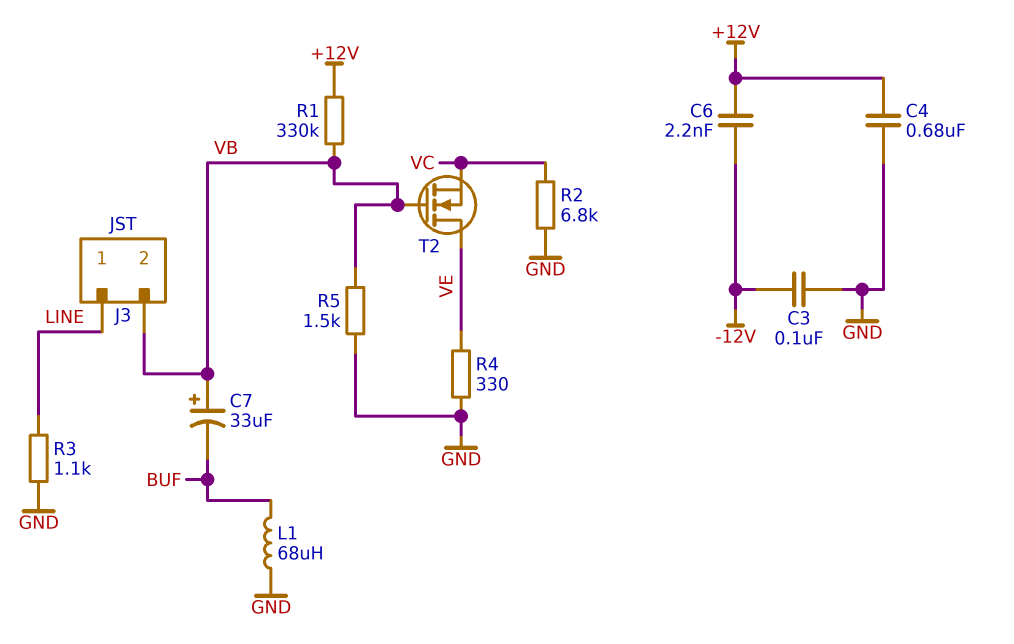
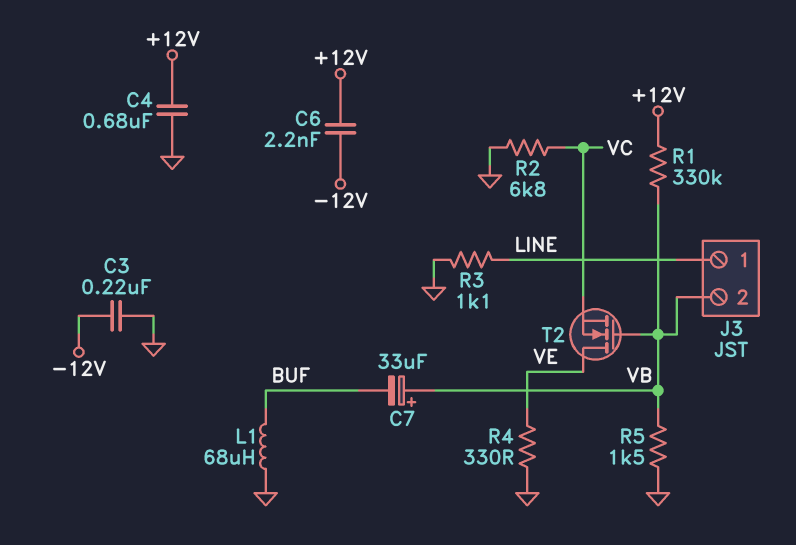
C3: 100nF (-12V, GND) -> 220nF (-12V, GND)

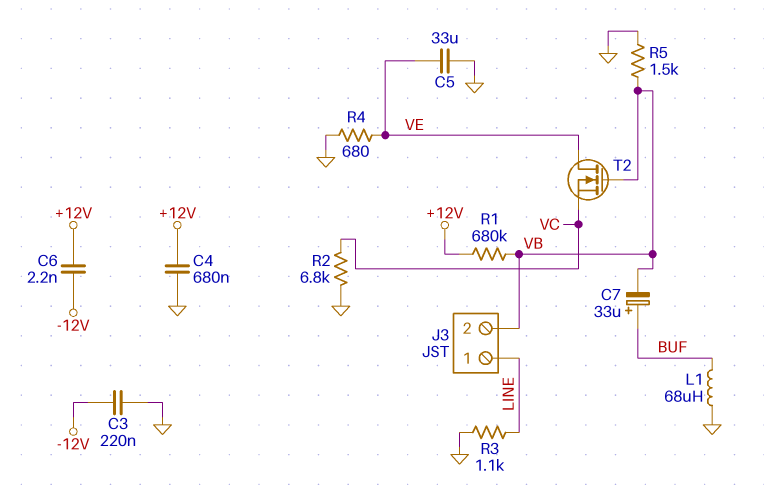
C5: none -> 33uF (GND, VE)
C7: 33uF (plus VB, minus BUF) -> 33uF (plus BUF, minus VB)
R1: 330k (+12V, VB) -> 680k (+12V, VB)
R4: 330 (GND, VE) -> 680 (GND, VE)

